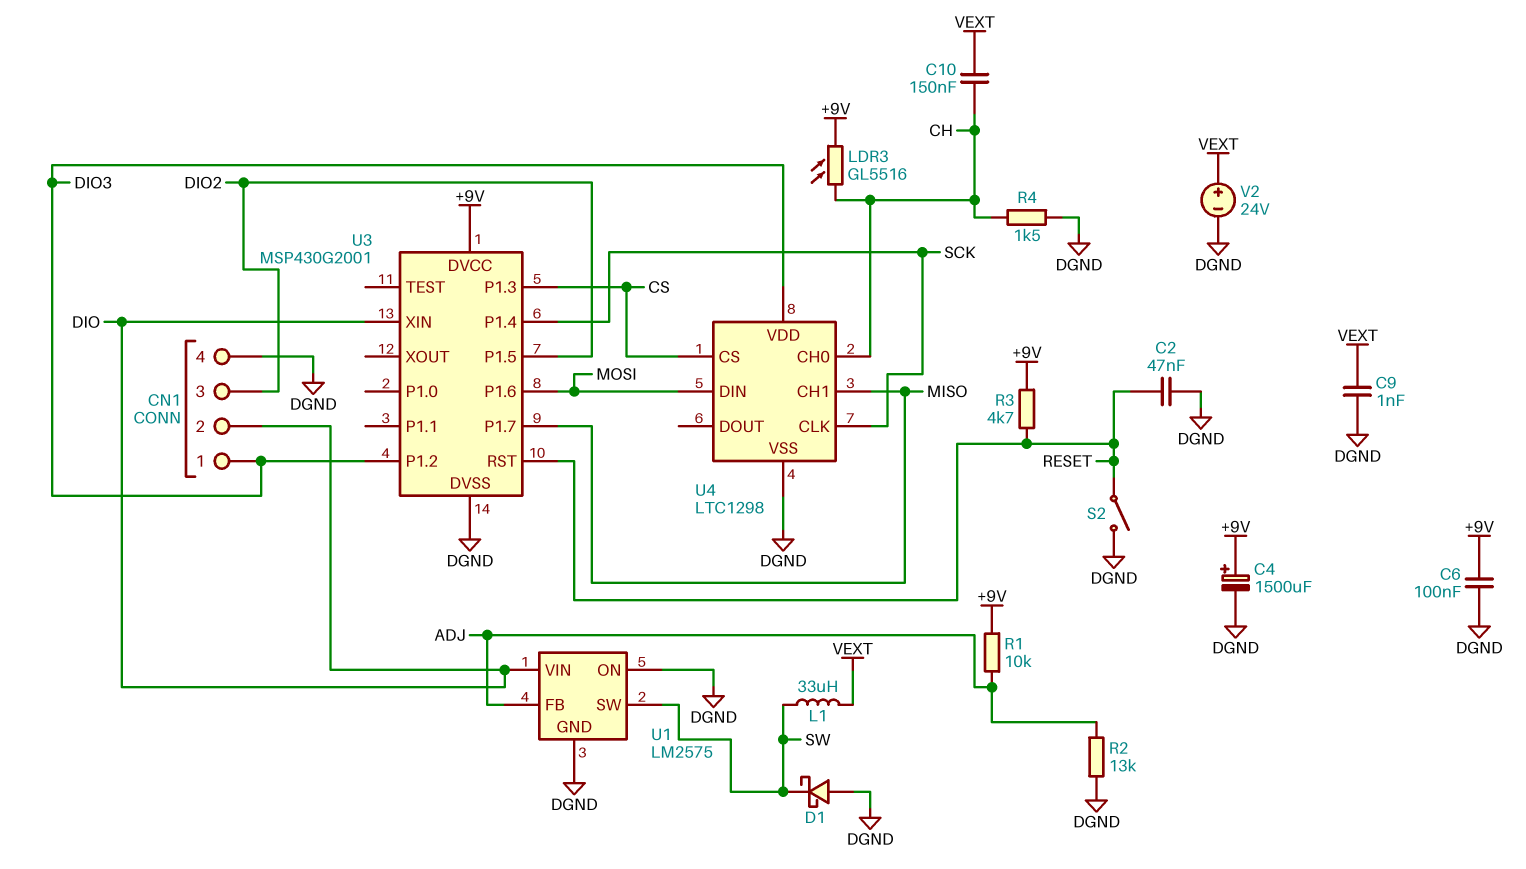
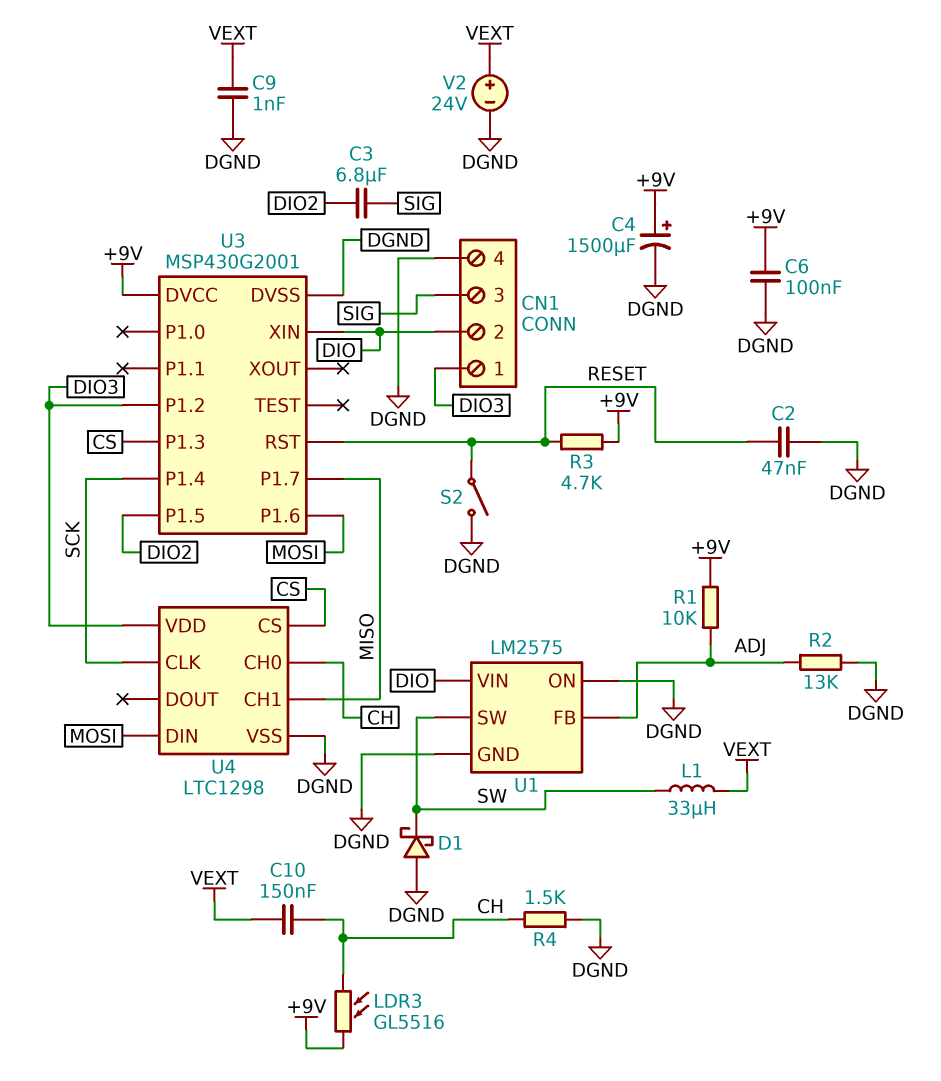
C3: none -> 6.8uF (DIO2, SIG)
CN1 pin 3: DIO2 -> SIG

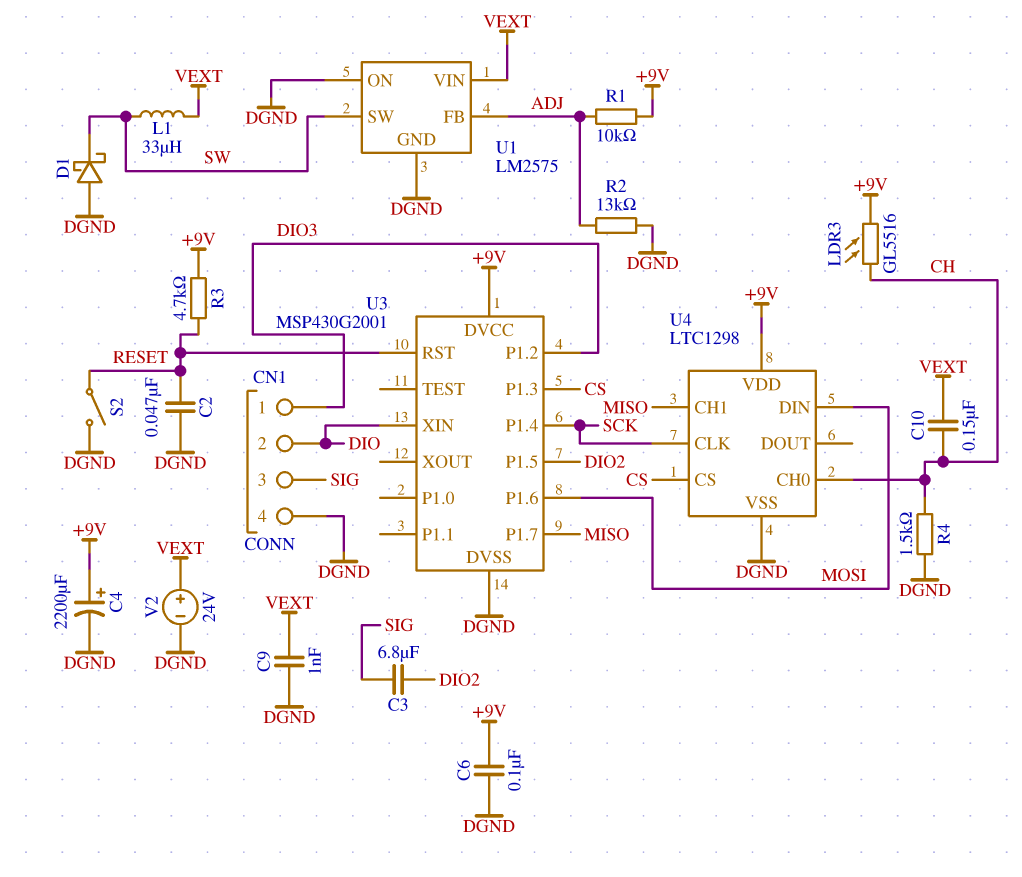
C4: 1500uF (plus +9V, minus DGND) -> 2200uF (plus +9V, minus DGND)
U1 pin VIN: DIO -> VEXT
U4 pin VDD: DIO3 -> +9V

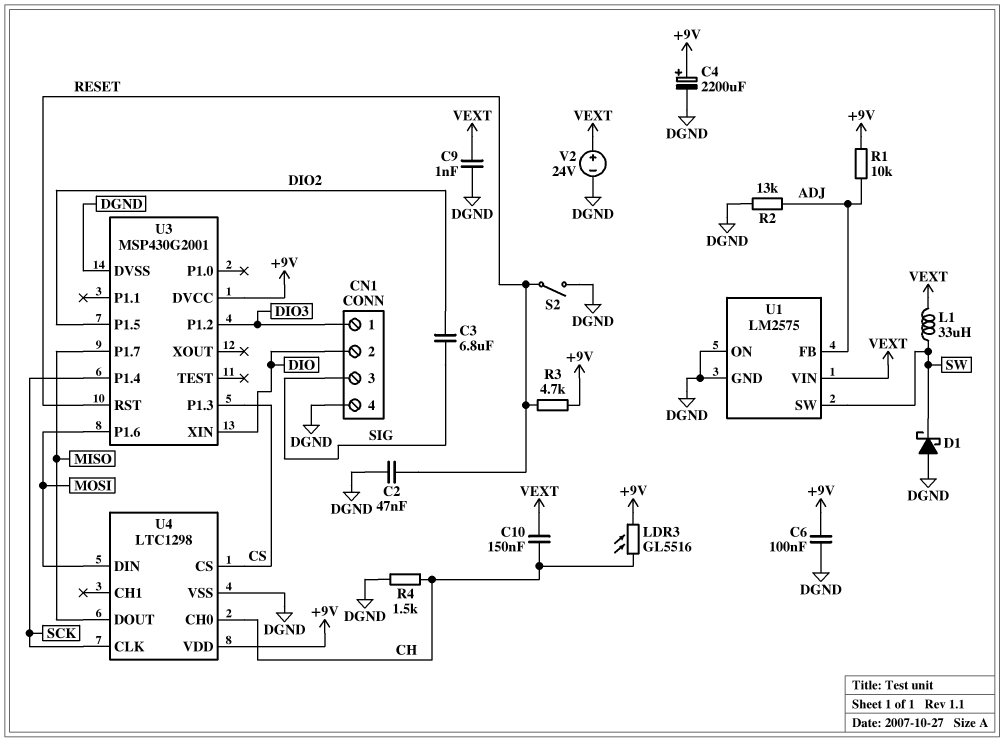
U4 pin CH1: MISO -> none
U4 pin DOUT: none -> MISO

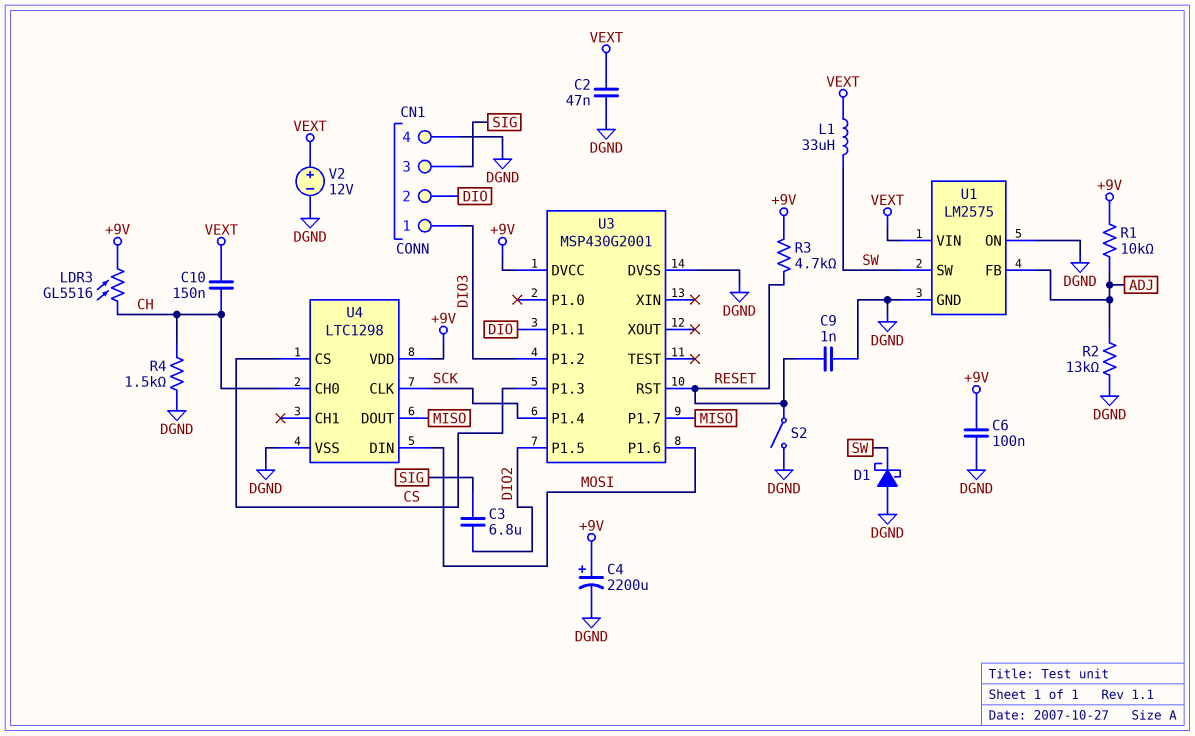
C2: 47nF (DGND, RESET) -> 47nF (DGND, VEXT)
C9: 1nF (DGND, VEXT) -> 1nF (DGND, RESET)
U3 pin P1.1: none -> DIO
U3 pin XIN: DIO -> none
V2: 24V (plus VEXT, minus DGND) -> 12V (plus VEXT, minus DGND)

